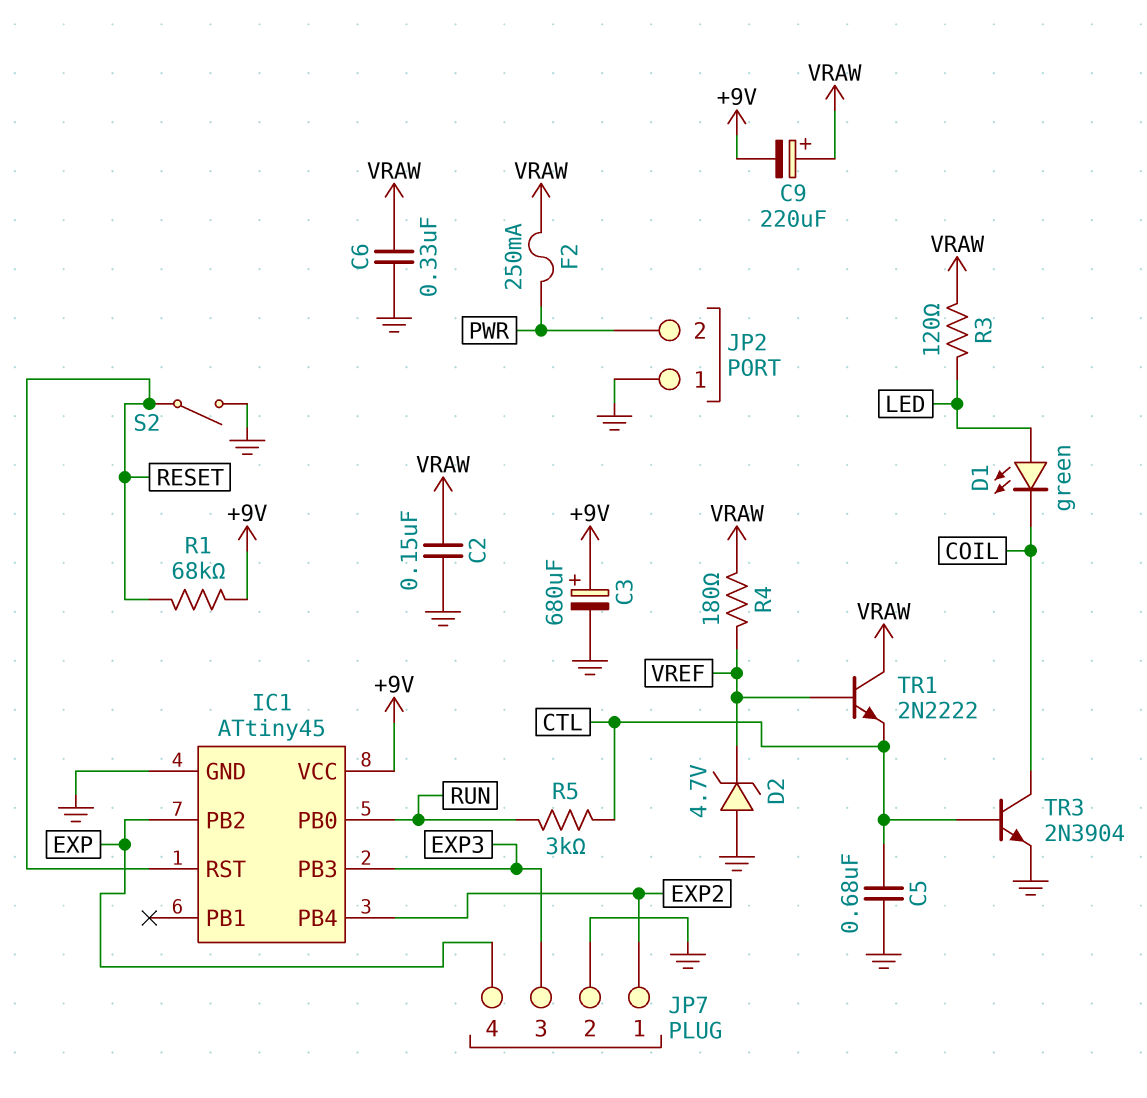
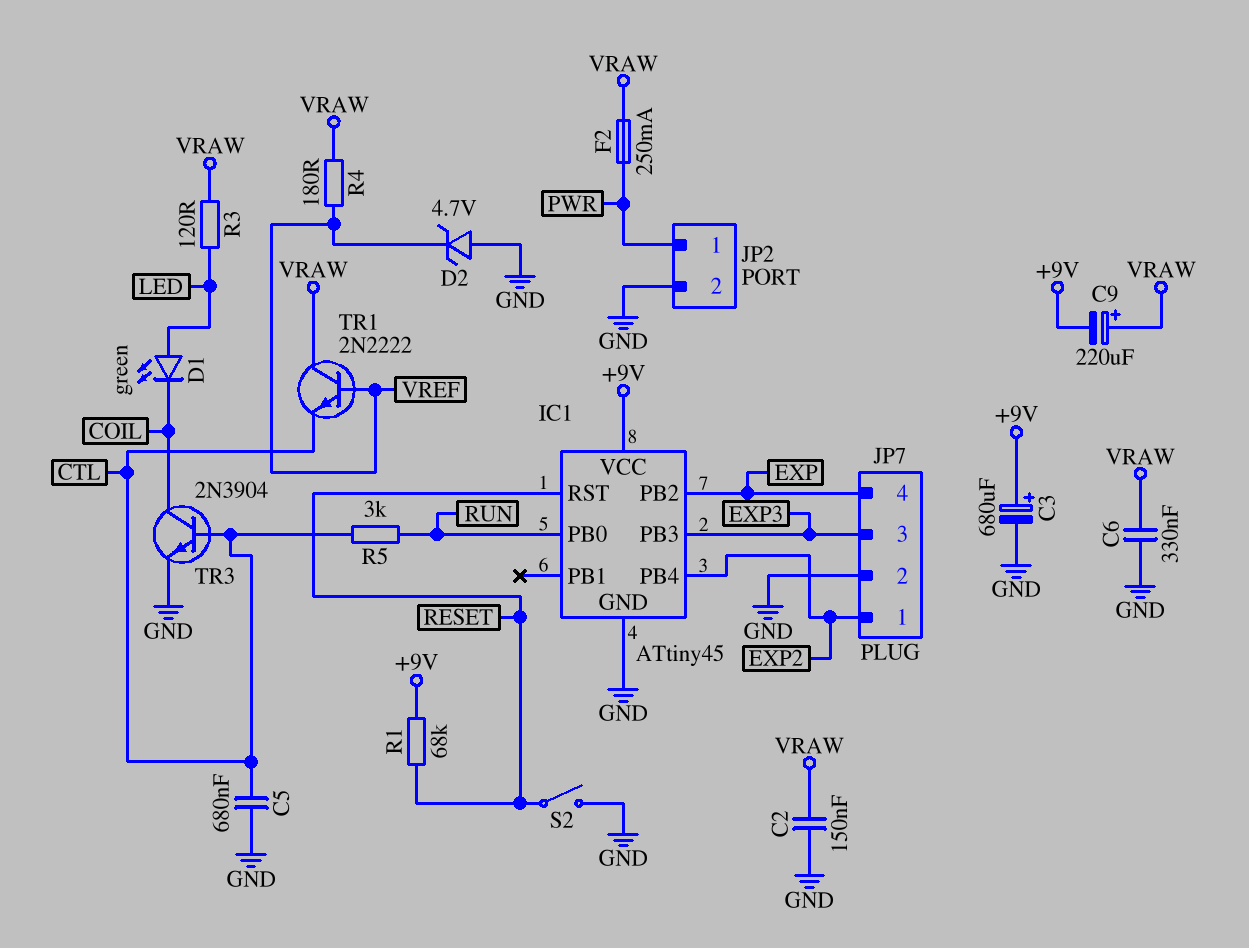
JP2 pin 1: GND -> PWR
JP2 pin 2: PWR -> GND

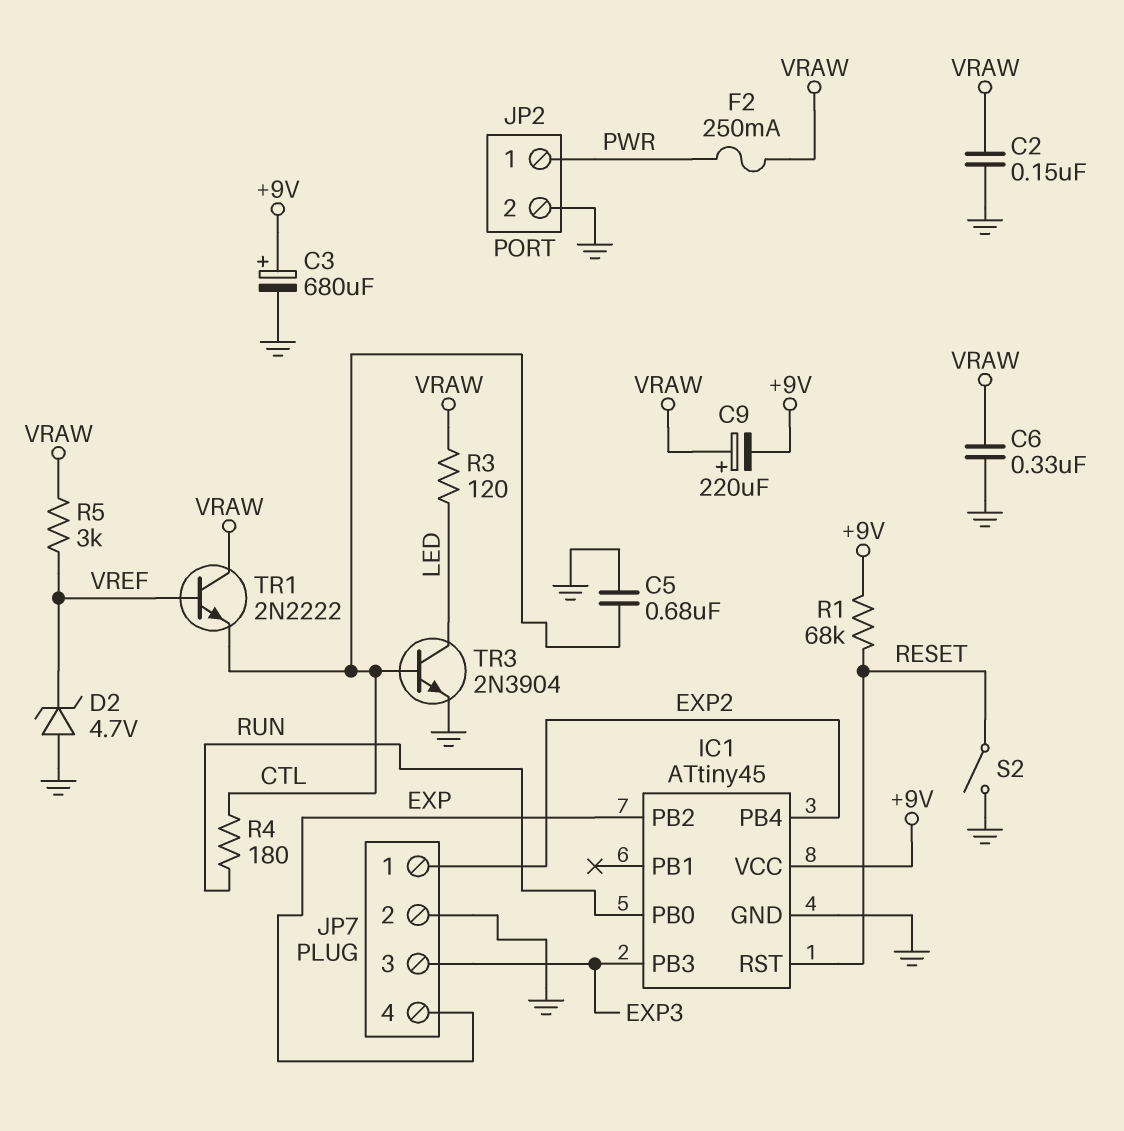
D1: LED green (A LED, K COIL) -> none
R4: 180 (VRAW, VREF) -> 180 (CTL, RUN)
R5: 3k (CTL, RUN) -> 3k (VRAW, VREF)
TR3: NPN 2N3904 (B CTL, C COIL, E GND) -> NPN 2N3904 (B CTL, C LED, E GND)

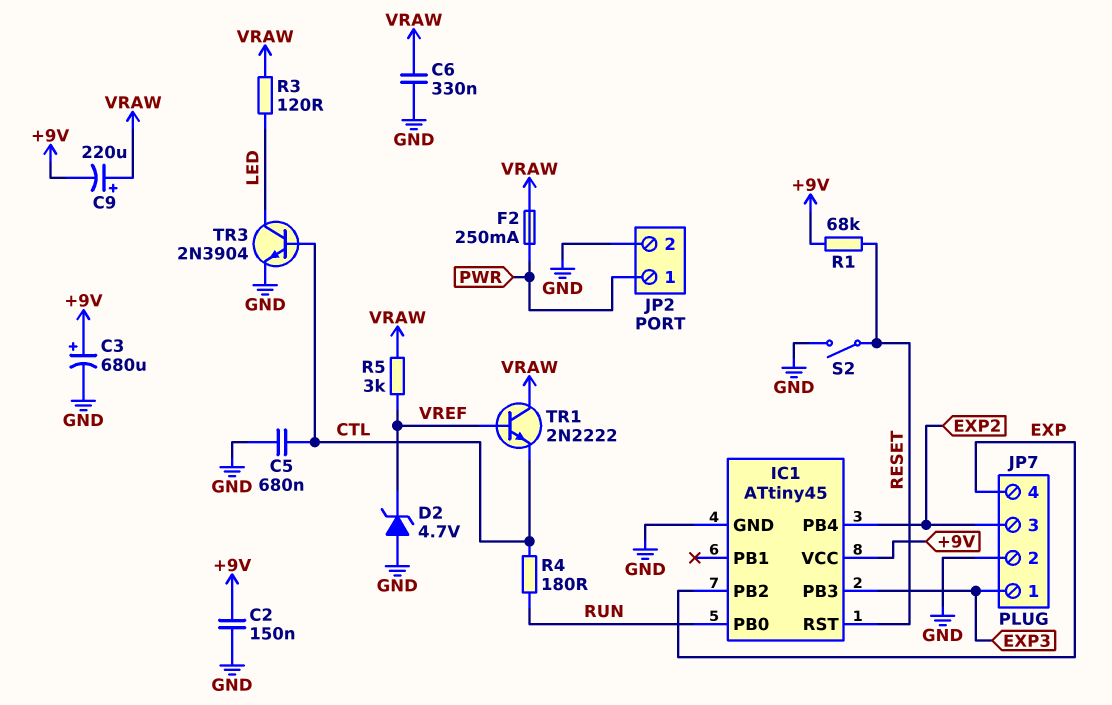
C2: 150nF (GND, VRAW) -> 150nF (+9V, GND)
JP7 pin 1: EXP2 -> EXP3
JP7 pin 3: EXP3 -> EXP2

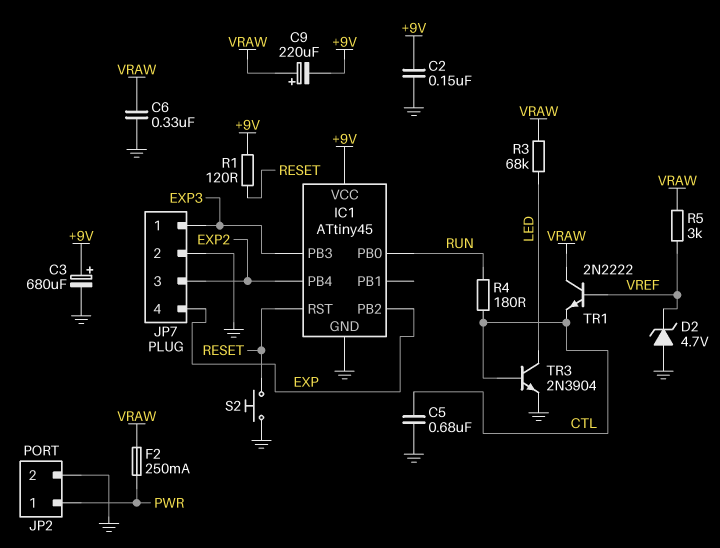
R1: 68k (+9V, RESET) -> 120 (+9V, RESET)
R3: 120 (LED, VRAW) -> 68k (LED, VRAW)
S2: switch (GND, RESET) -> button (GND, RESET)

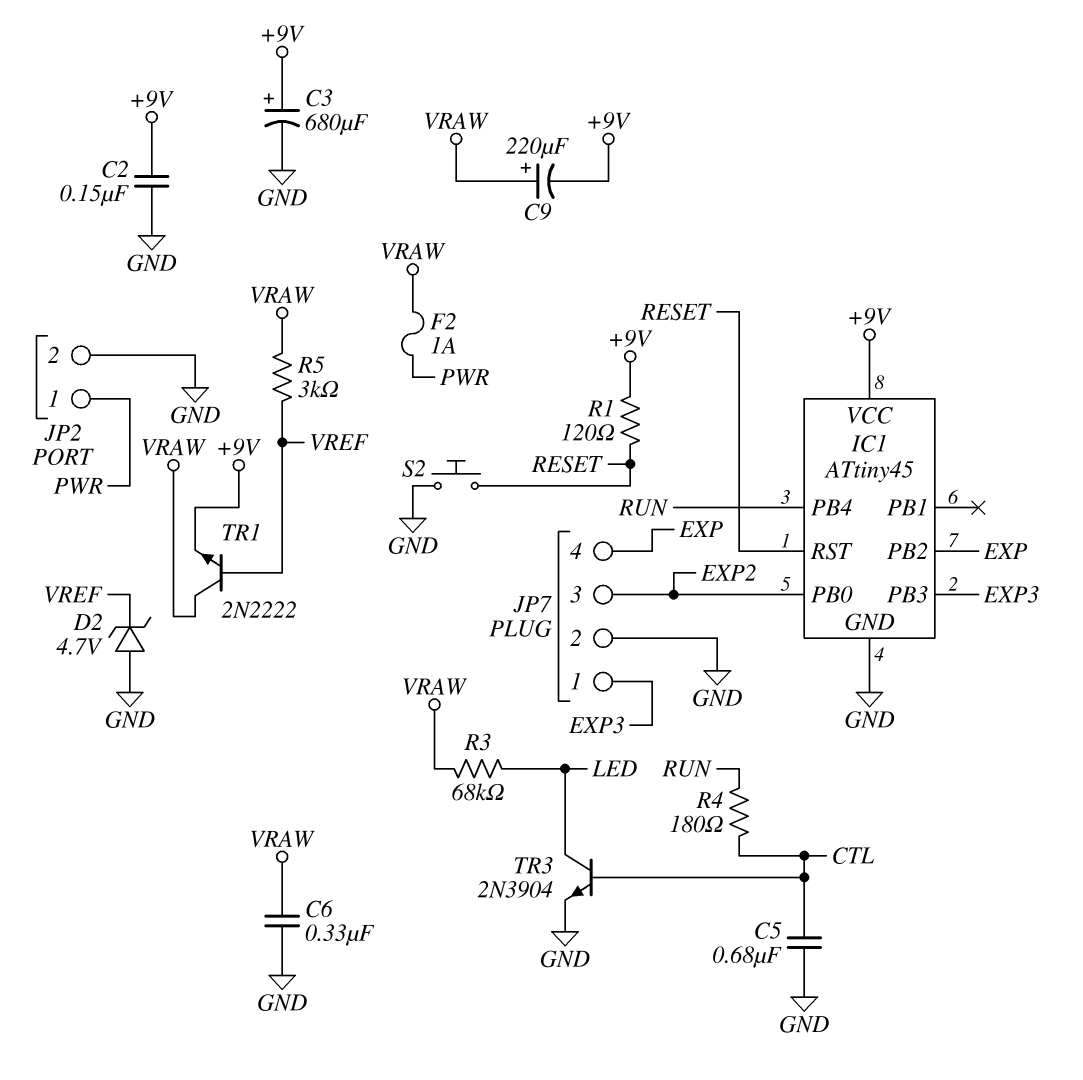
F2: 250mA (PWR, VRAW) -> 1A (PWR, VRAW)
IC1 pin PB0: RUN -> EXP2
IC1 pin PB4: EXP2 -> RUN
TR1: NPN 2N2222 (B VREF, C VRAW, E CTL) -> NPN 2N2222 (B VREF, C VRAW, E +9V)

